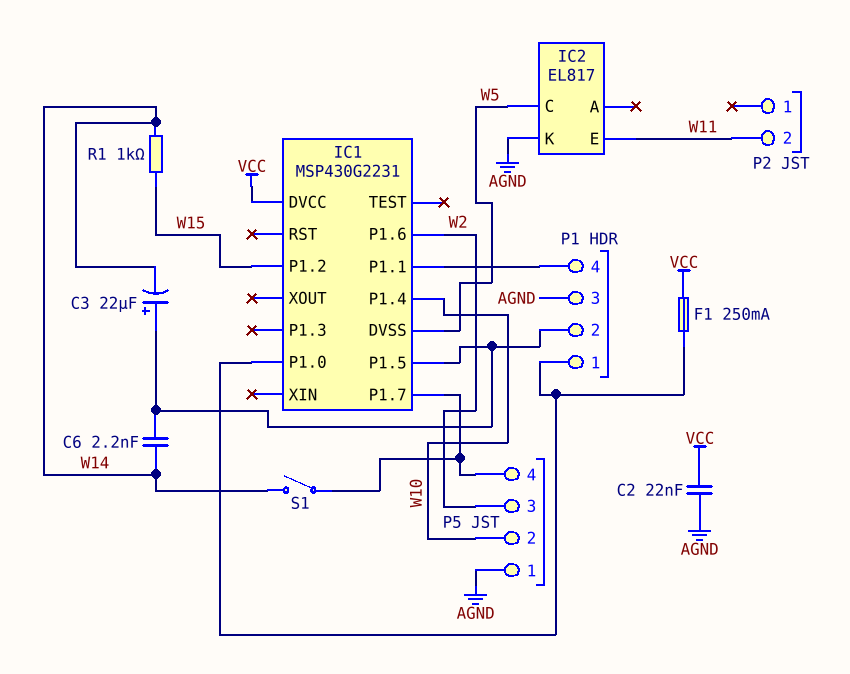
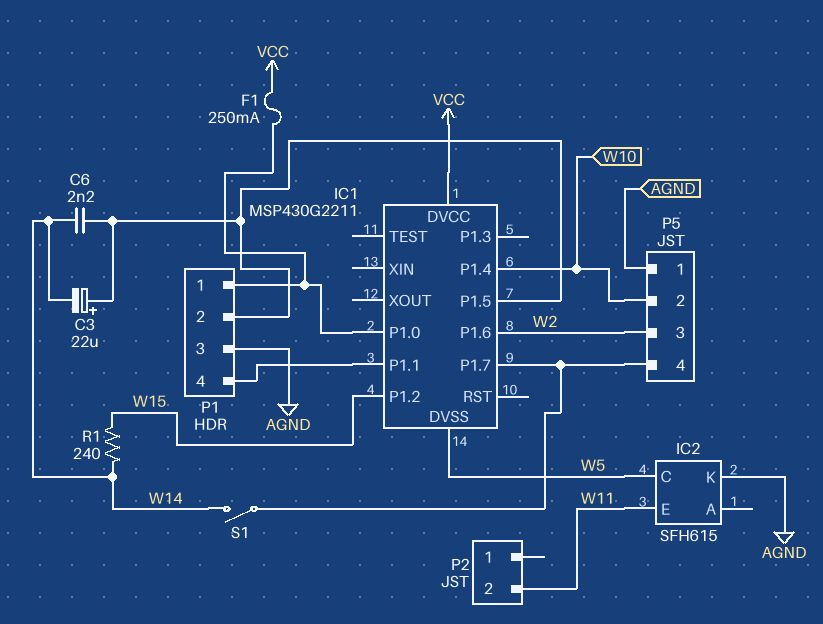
C2: 22nF (AGND, VCC) -> none
IC1: MSP430G2231 -> MSP430G2211
IC2: EL817 -> SFH615
R1: 1k (W14, W15) -> 240 (W14, W15)

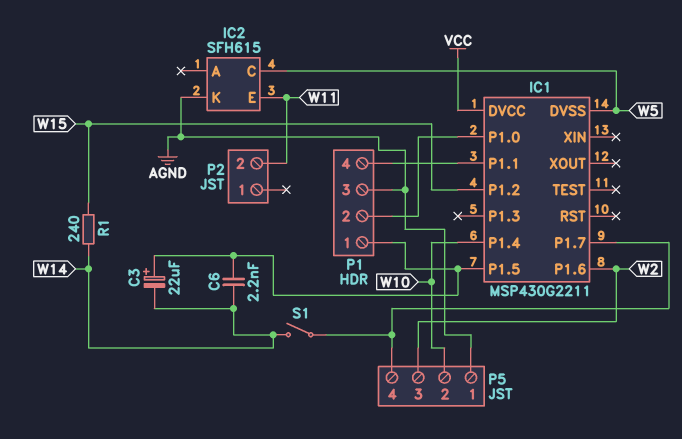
F1: 250mA (IC1/P1.0, VCC) -> none
P1 pin 1: IC1/P1.0 -> IC1/P1.5
P1 pin 2: IC1/P1.5 -> IC1/P1.0

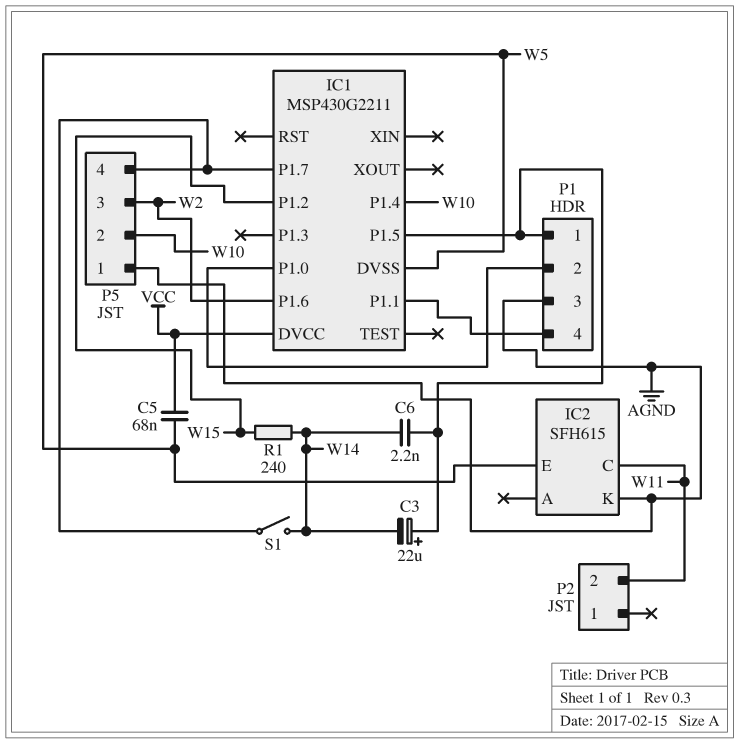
C5: none -> 68nF (VCC, W5)
IC2 pin C: W5 -> W11
IC2 pin E: W11 -> W5

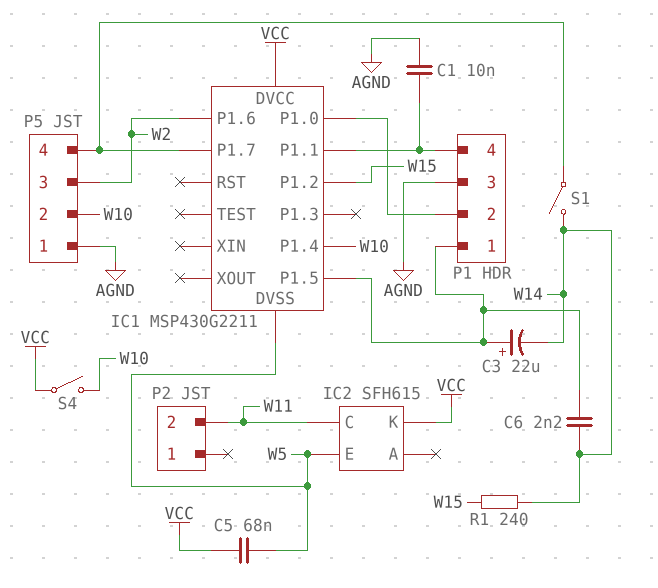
C1: none -> 10nF (AGND, IC1/P1.1)
IC2 pin K: AGND -> VCC
S4: none -> switch (VCC, W10)

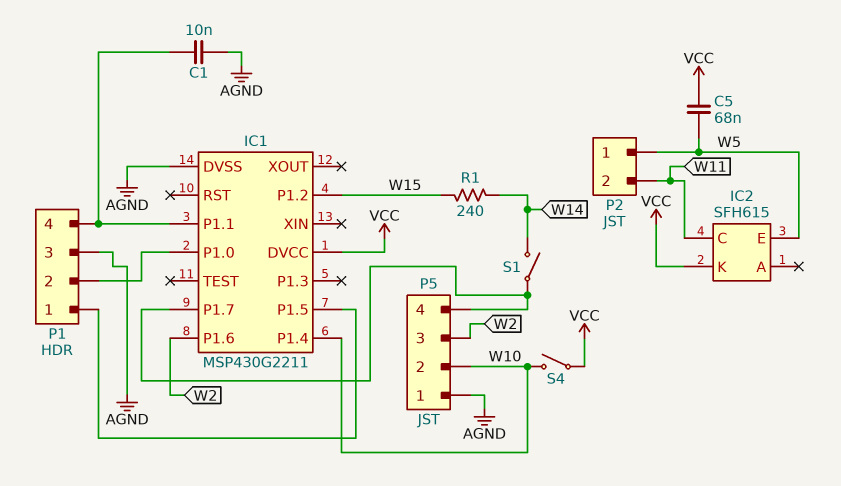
C3: 22uF (plus IC1/P1.5, minus W14) -> none
C6: 2.2nF (IC1/P1.5, W14) -> none
IC1 pin DVSS: W5 -> AGND
P2 pin 1: none -> W5

